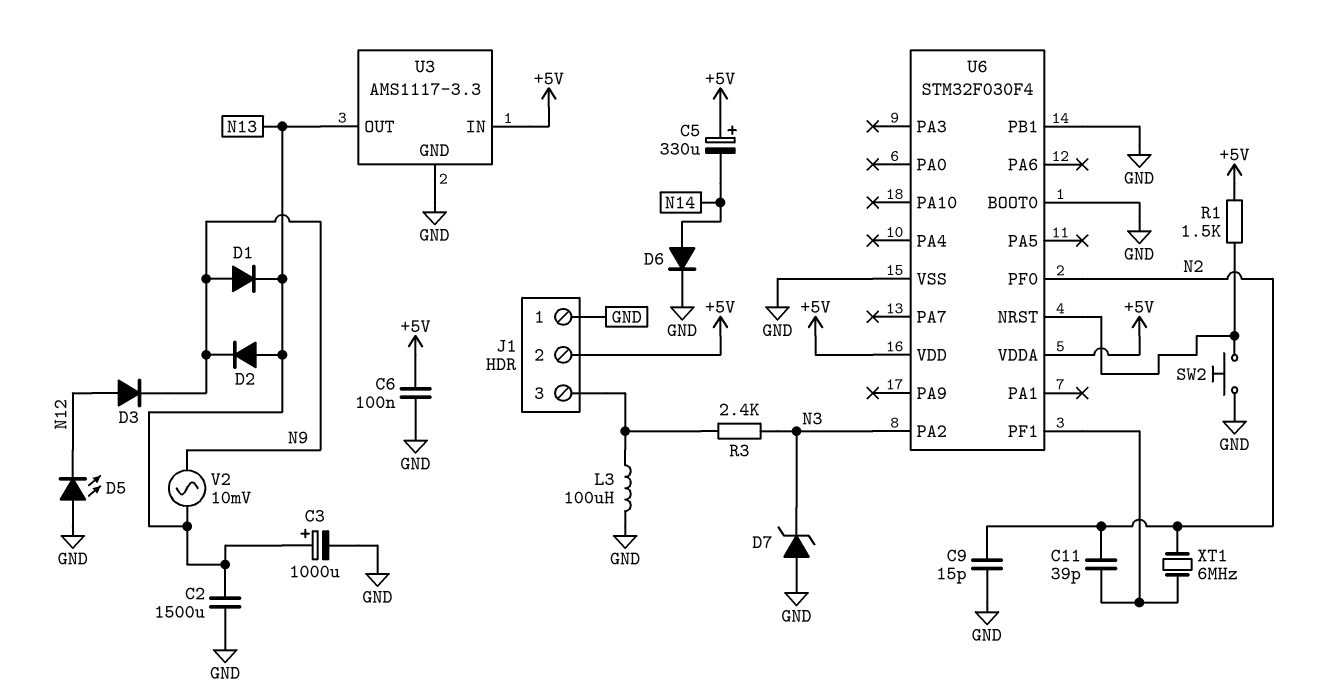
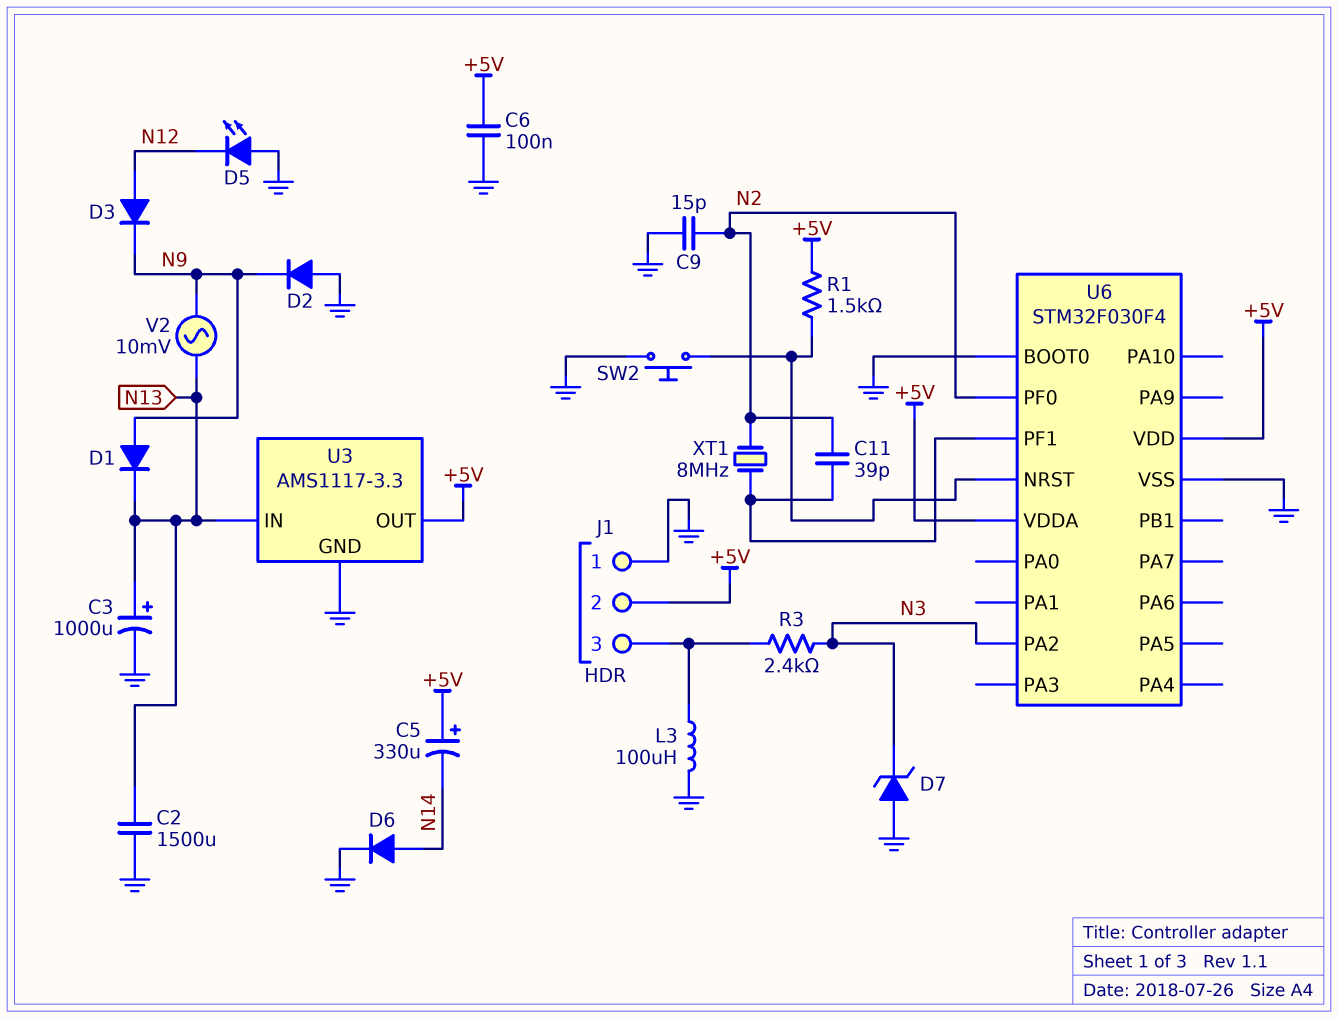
D2: diode (A N13, K N9) -> diode (A GND, K N9)
U3 pin IN: +5V -> N13
U3 pin OUT: N13 -> +5V
U6 pin PB1: GND -> none
XT1: 6MHz (N2, U6/PF1) -> 8MHz (N2, U6/PF1)

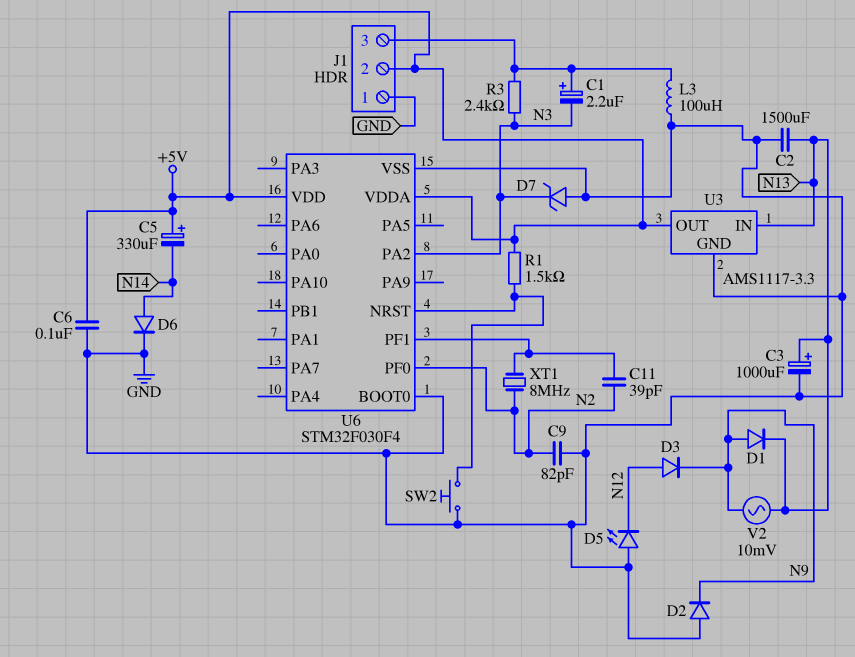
C1: none -> 2.2uF (plus J1/3, minus N3)
C9: 15pF (GND, N2) -> 82pF (GND, N2)

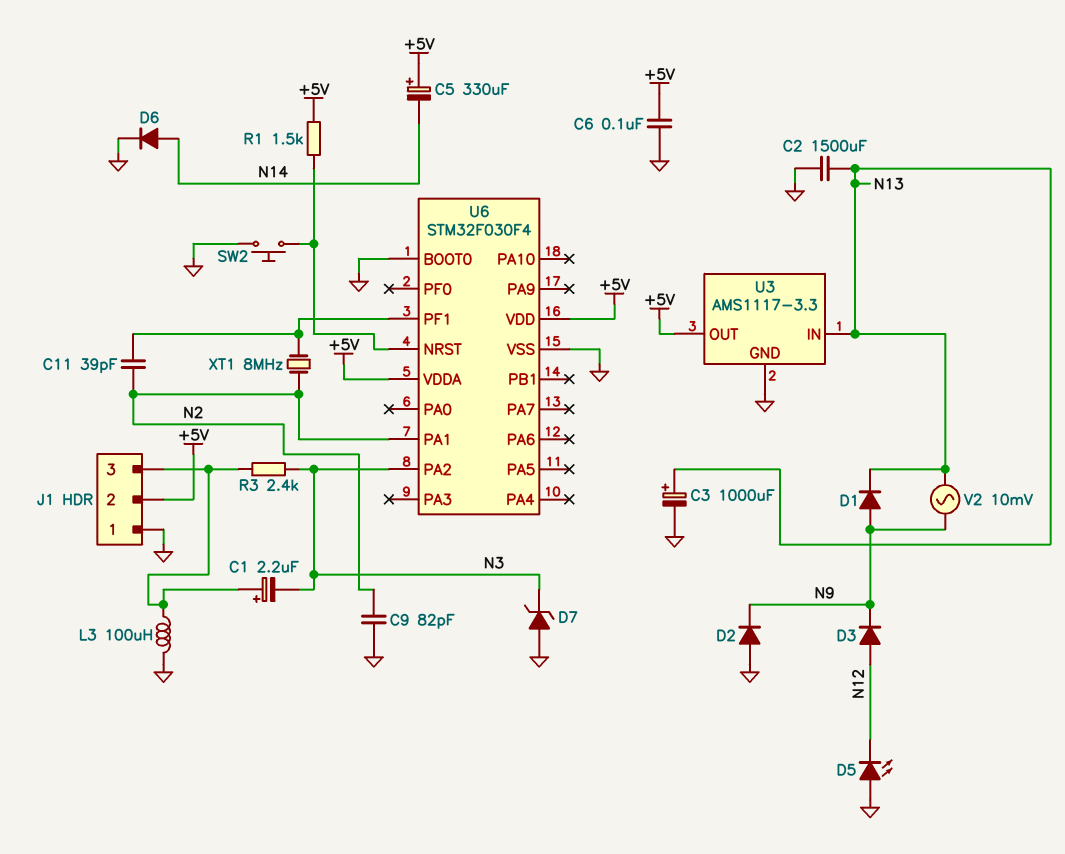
U6 pin PA1: none -> N2
U6 pin PF0: N2 -> none

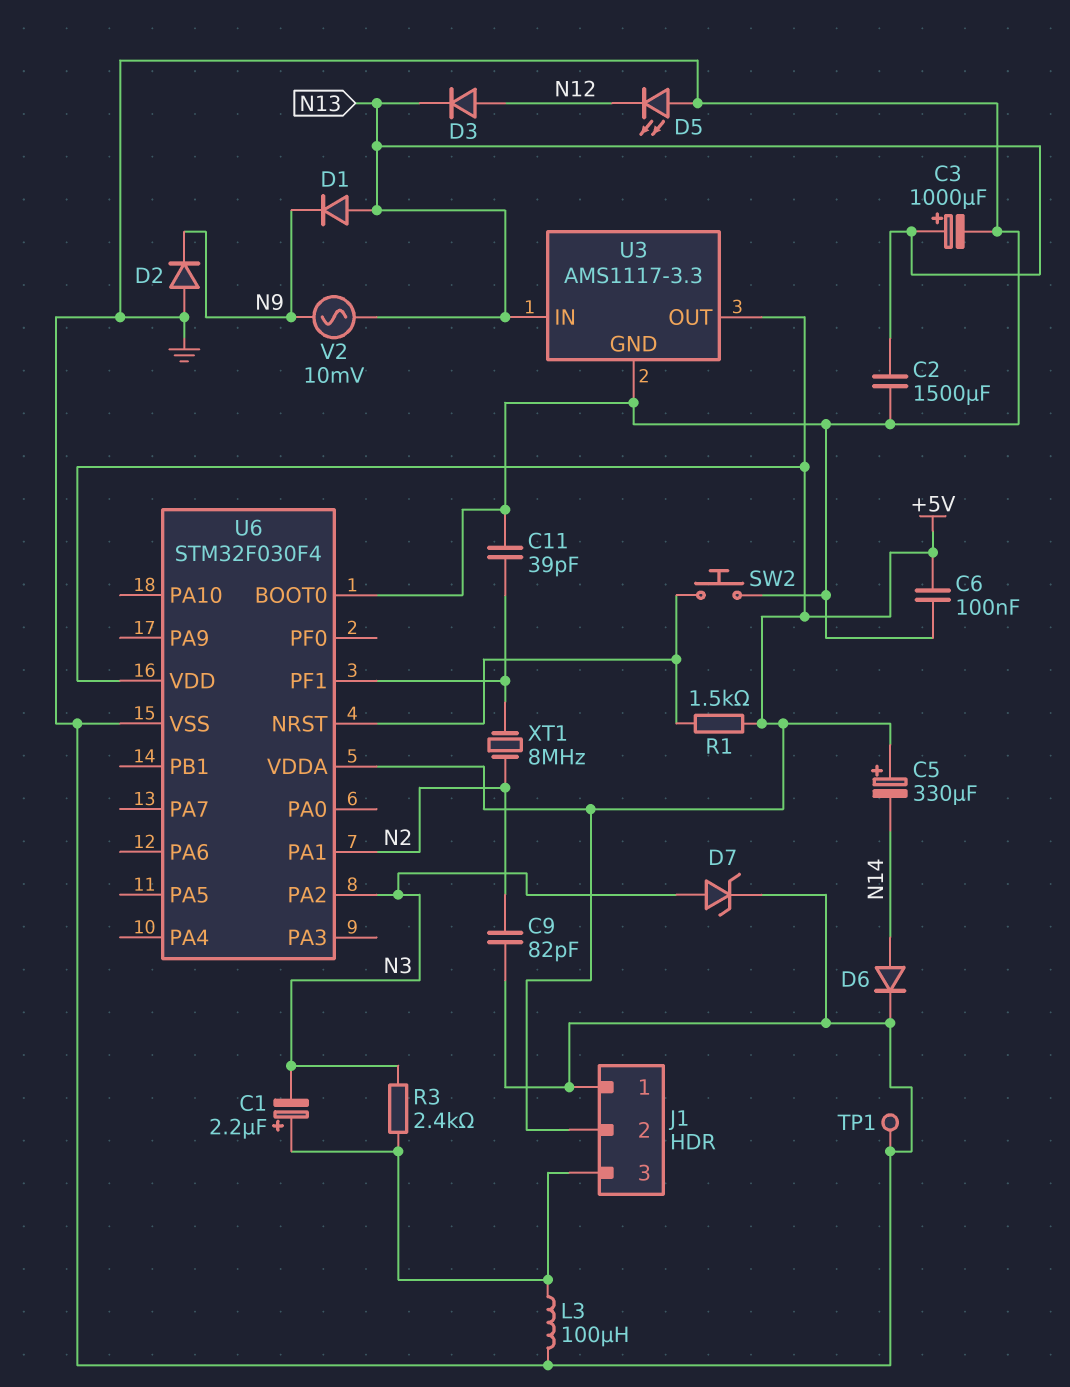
C11: 39pF (N2, U6/PF1) -> 39pF (GND, U6/PF1)
D1: diode (A N9, K N13) -> diode (A N13, K N9)
D3: diode (A N12, K N9) -> diode (A N12, K N13)
D7: zener (A GND, K N3) -> zener (A N3, K GND)
TP1: none -> test point (GND)

